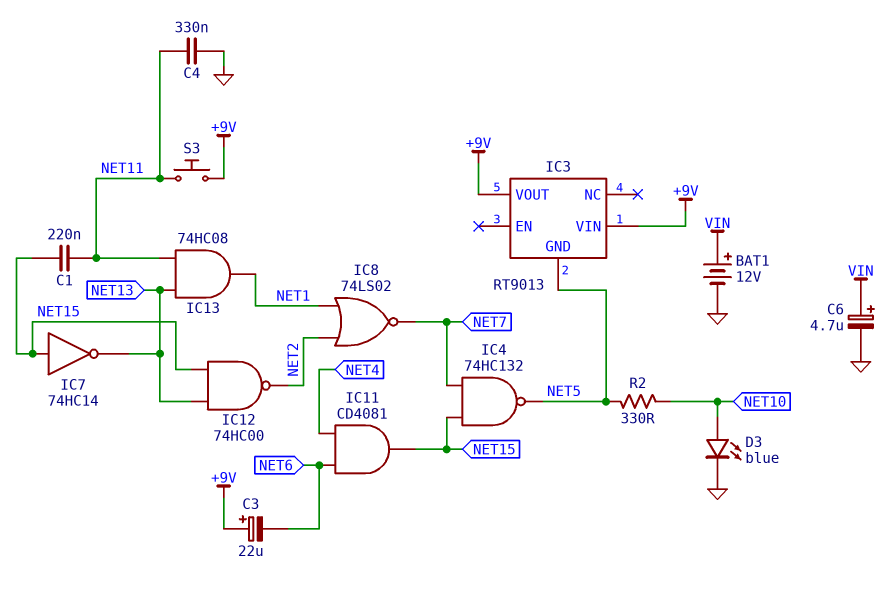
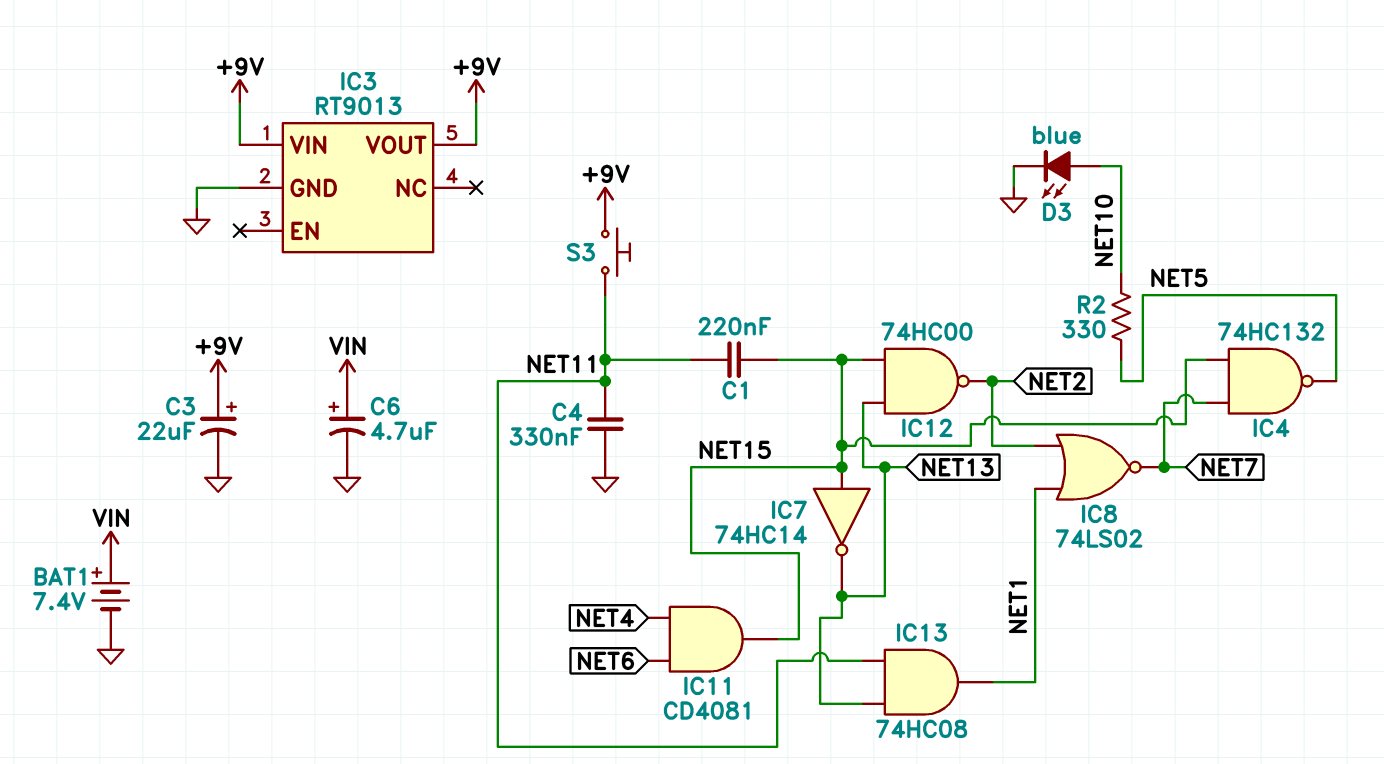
BAT1: 12V (plus VIN, minus GND) -> 7.4V (plus VIN, minus GND)
C3: 22uF (plus +9V, minus NET6) -> 22uF (plus +9V, minus GND)
IC3 pin GND: NET5 -> GND

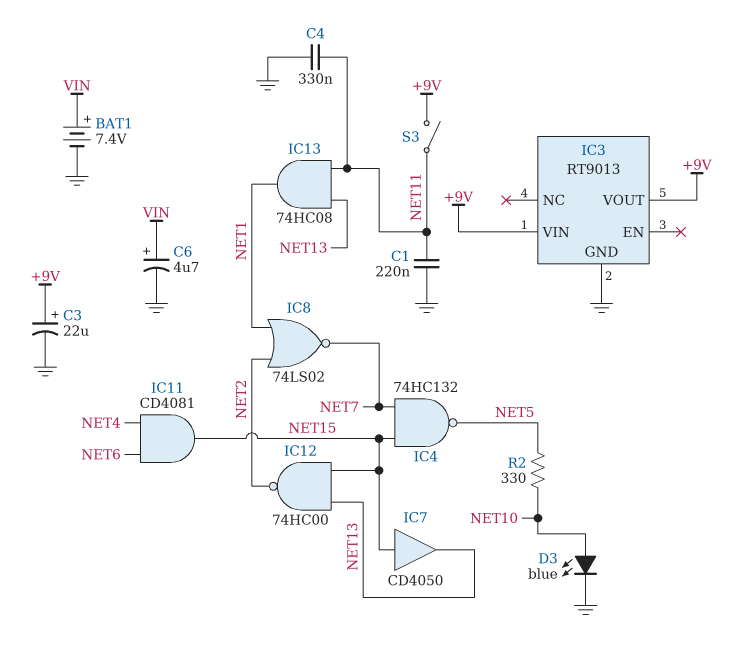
C1: 220nF (NET11, NET15) -> 220nF (GND, NET11)
IC7: NOT 74HC14 (in NET15, out NET13) -> buffer CD4050 (in NET15, out NET13)
S3: button (+9V, NET11) -> switch (+9V, NET11)

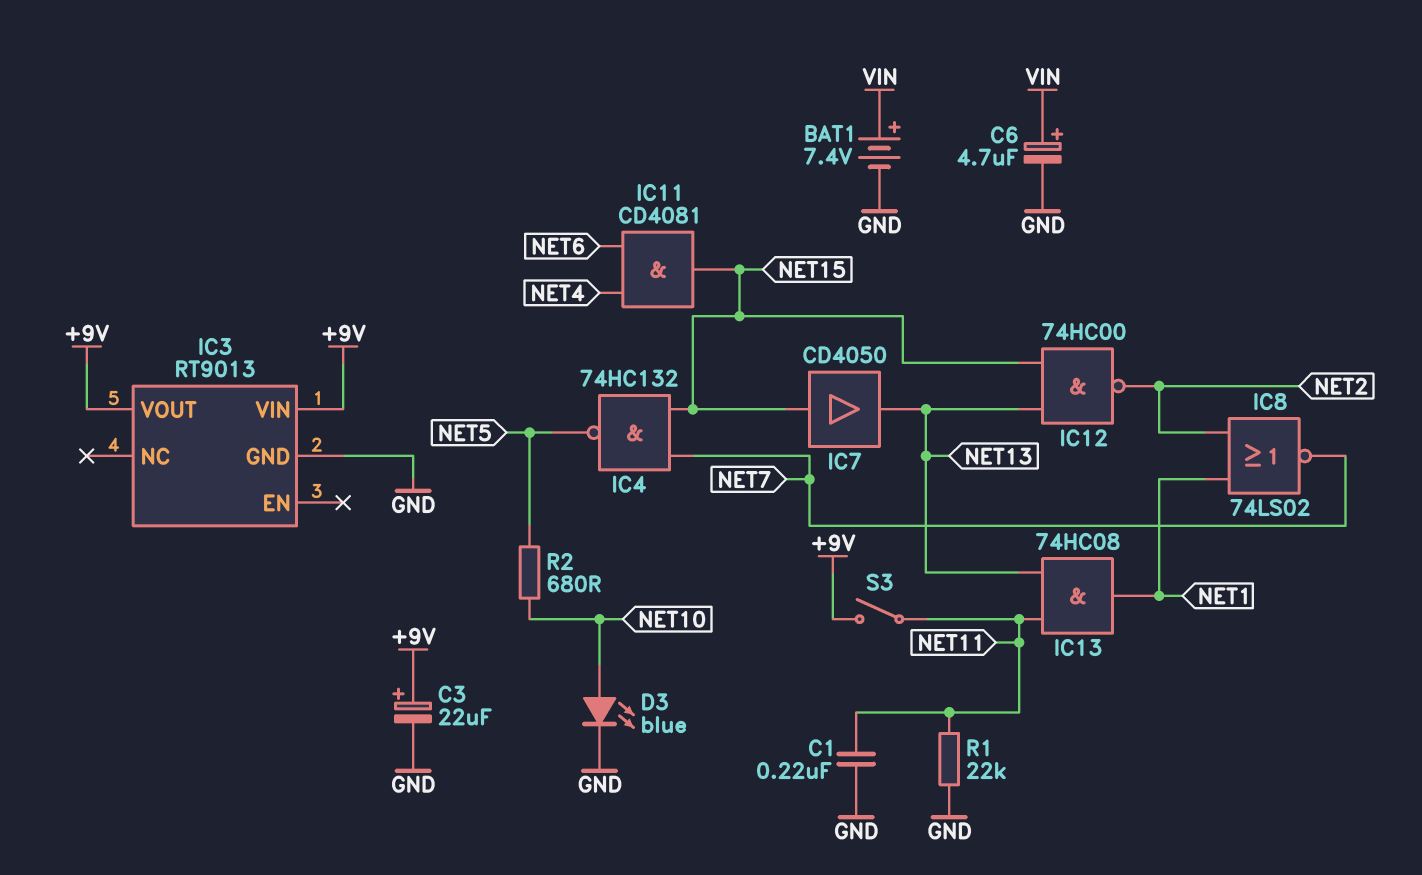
C4: 330nF (GND, NET11) -> none
R1: none -> 22k (GND, NET11)
R2: 330 (NET5, NET10) -> 680 (NET5, NET10)

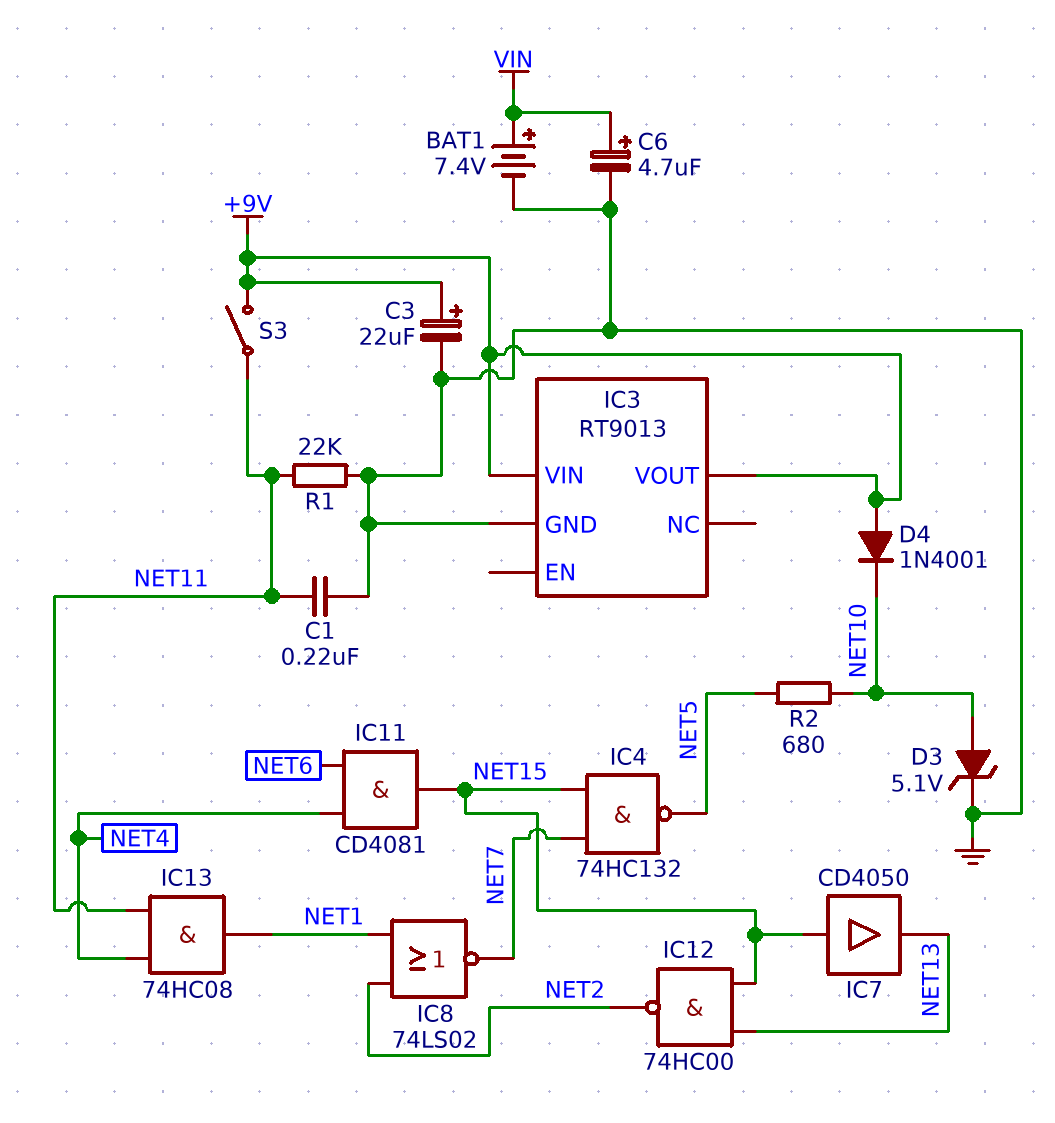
D3: LED blue (A NET10, K GND) -> zener 5.1V (A NET10, K GND)
D4: none -> diode 1N4001 (A +9V, K NET10)
IC13: AND 74HC08 (in NET11, in NET13, out NET1) -> AND 74HC08 (in NET4, in NET11, out NET1)

